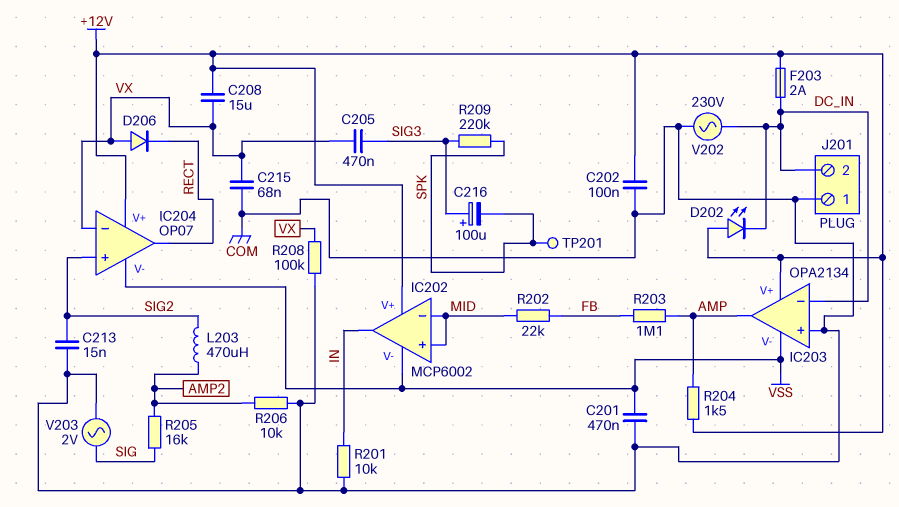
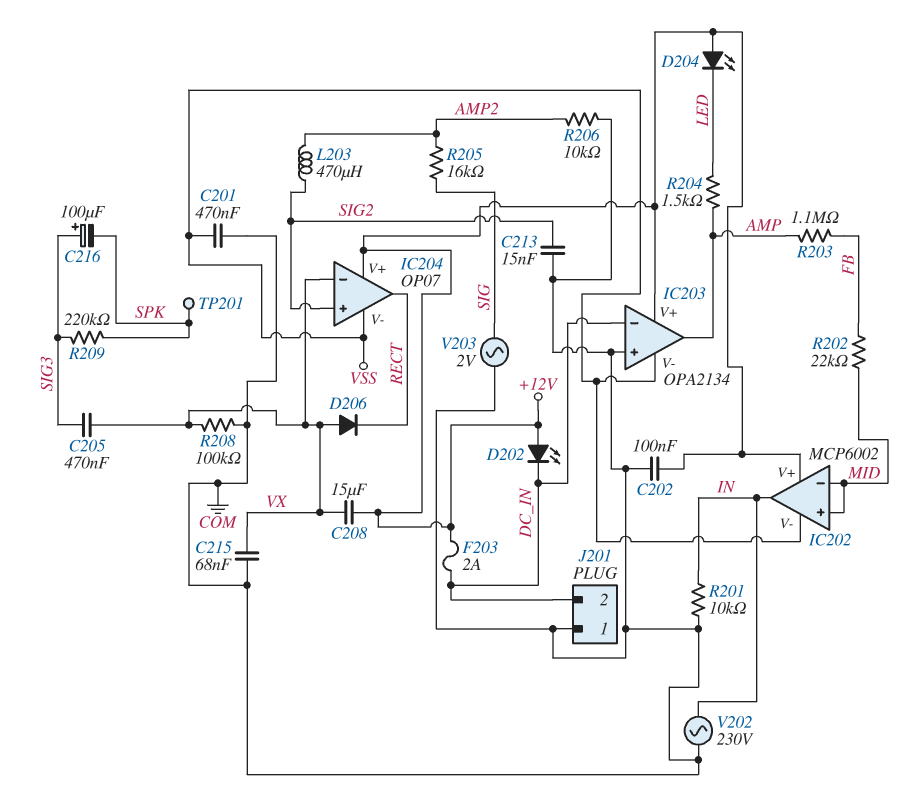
D204: none -> LED (A +12V, K LED)
R204: 1.5k (+12V, AMP) -> 1.5k (AMP, LED)
V202: AC 230V (COM, DC_IN) -> AC 230V (COM, IN)

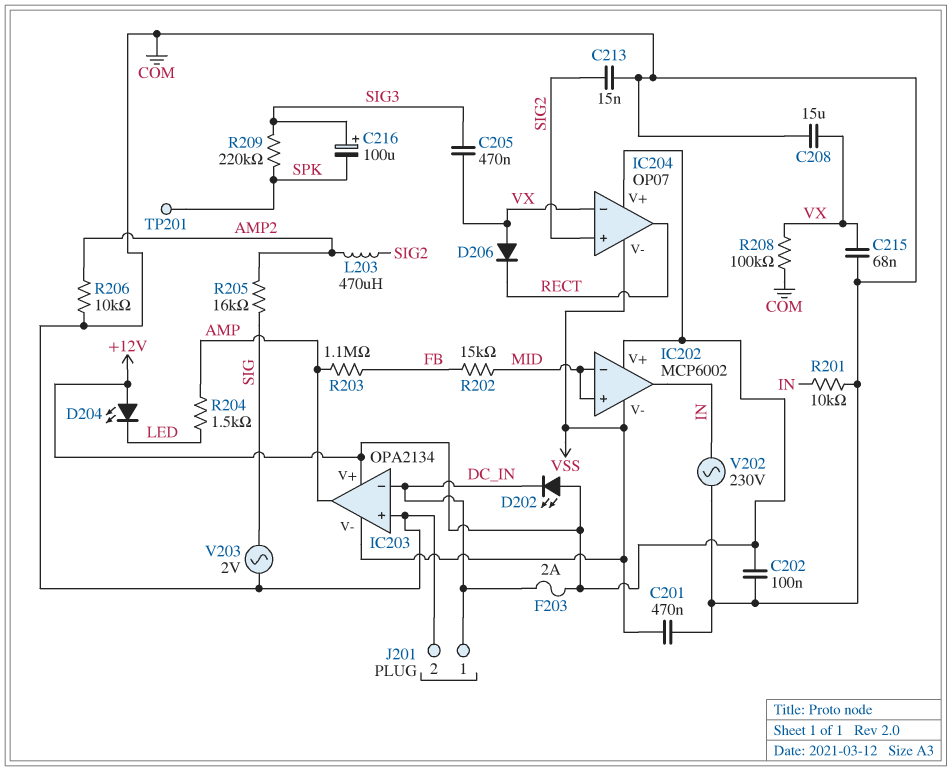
C208: 15uF (+12V, VX) -> 15uF (COM, VX)
J201 pin 1: COM -> DC_IN
J201 pin 2: DC_IN -> COM
R202: 22k (FB, MID) -> 15k (FB, MID)

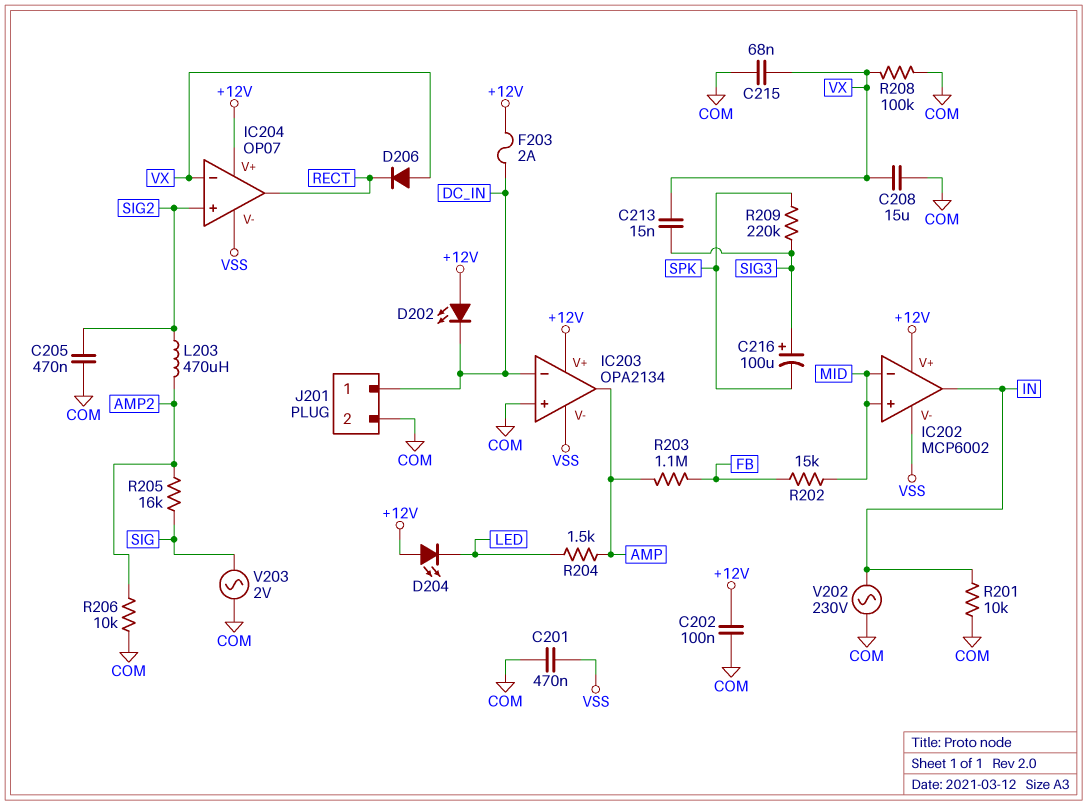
C205: 470nF (SIG3, VX) -> 470nF (COM, SIG2)
C213: 15nF (COM, SIG2) -> 15nF (SIG3, VX)
TP201: test point (SPK) -> none

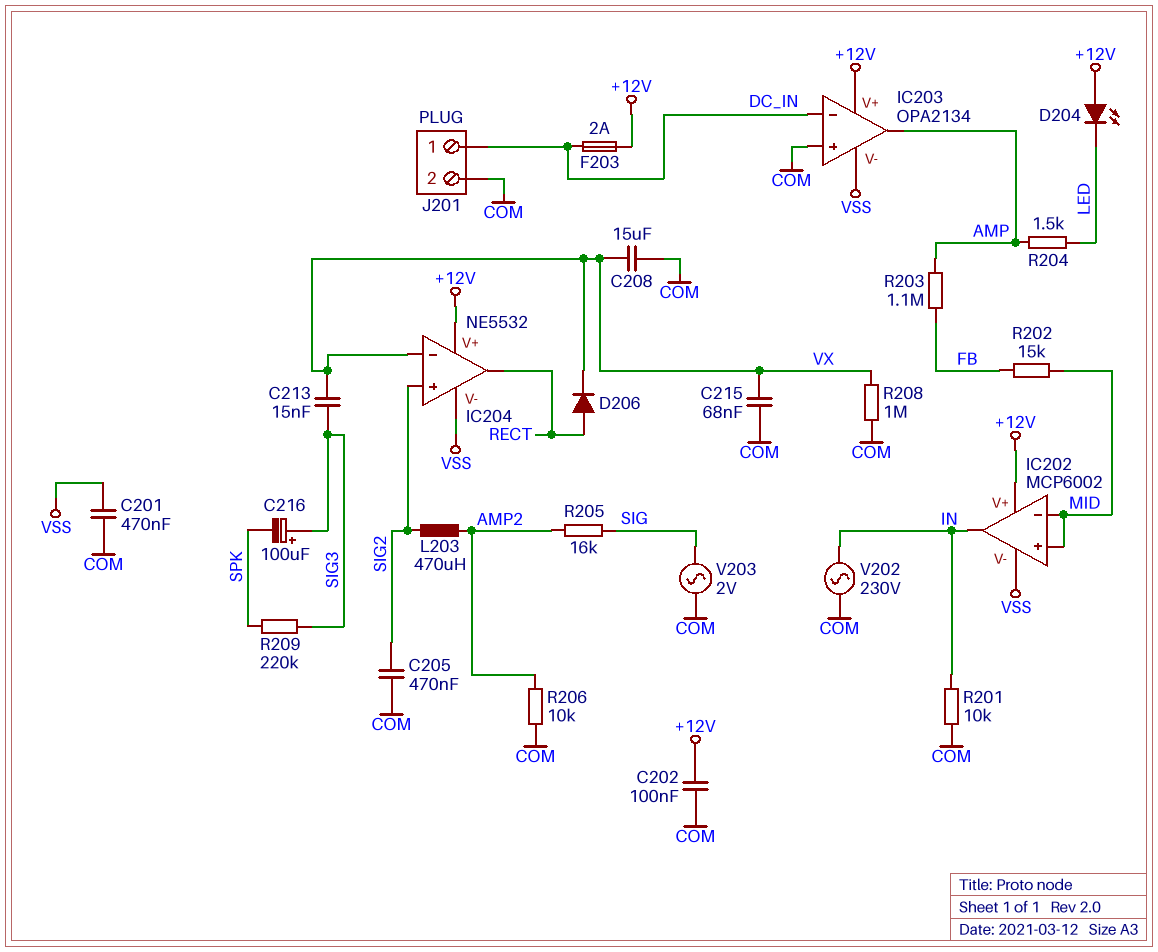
D202: LED (A +12V, K DC_IN) -> none
D206: diode (A VX, K RECT) -> diode (A RECT, K VX)
IC204: OP07 -> NE5532
R208: 100k (COM, VX) -> 1M (COM, VX)

